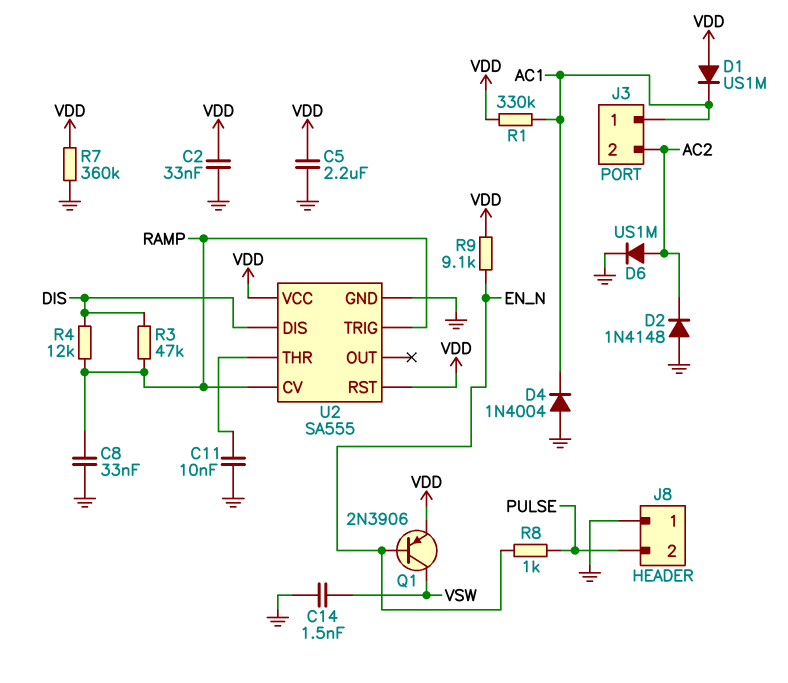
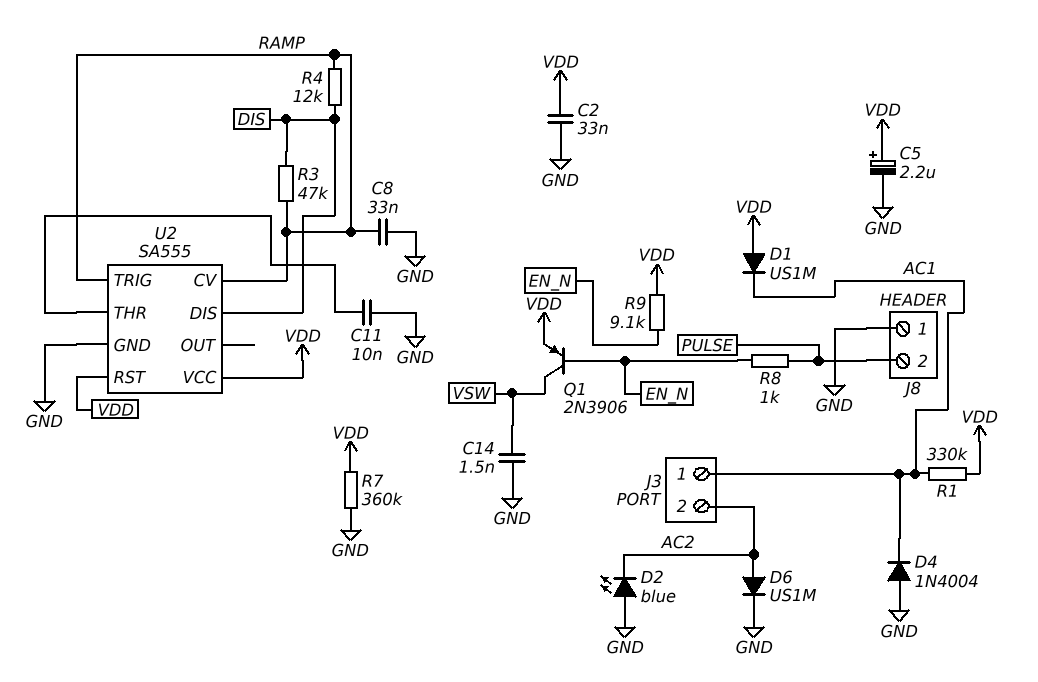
C5: 2.2uF (GND, VDD) -> 2.2uF (plus VDD, minus GND)
D2: diode 1N4148 (A GND, K AC2) -> LED blue (A GND, K AC2)

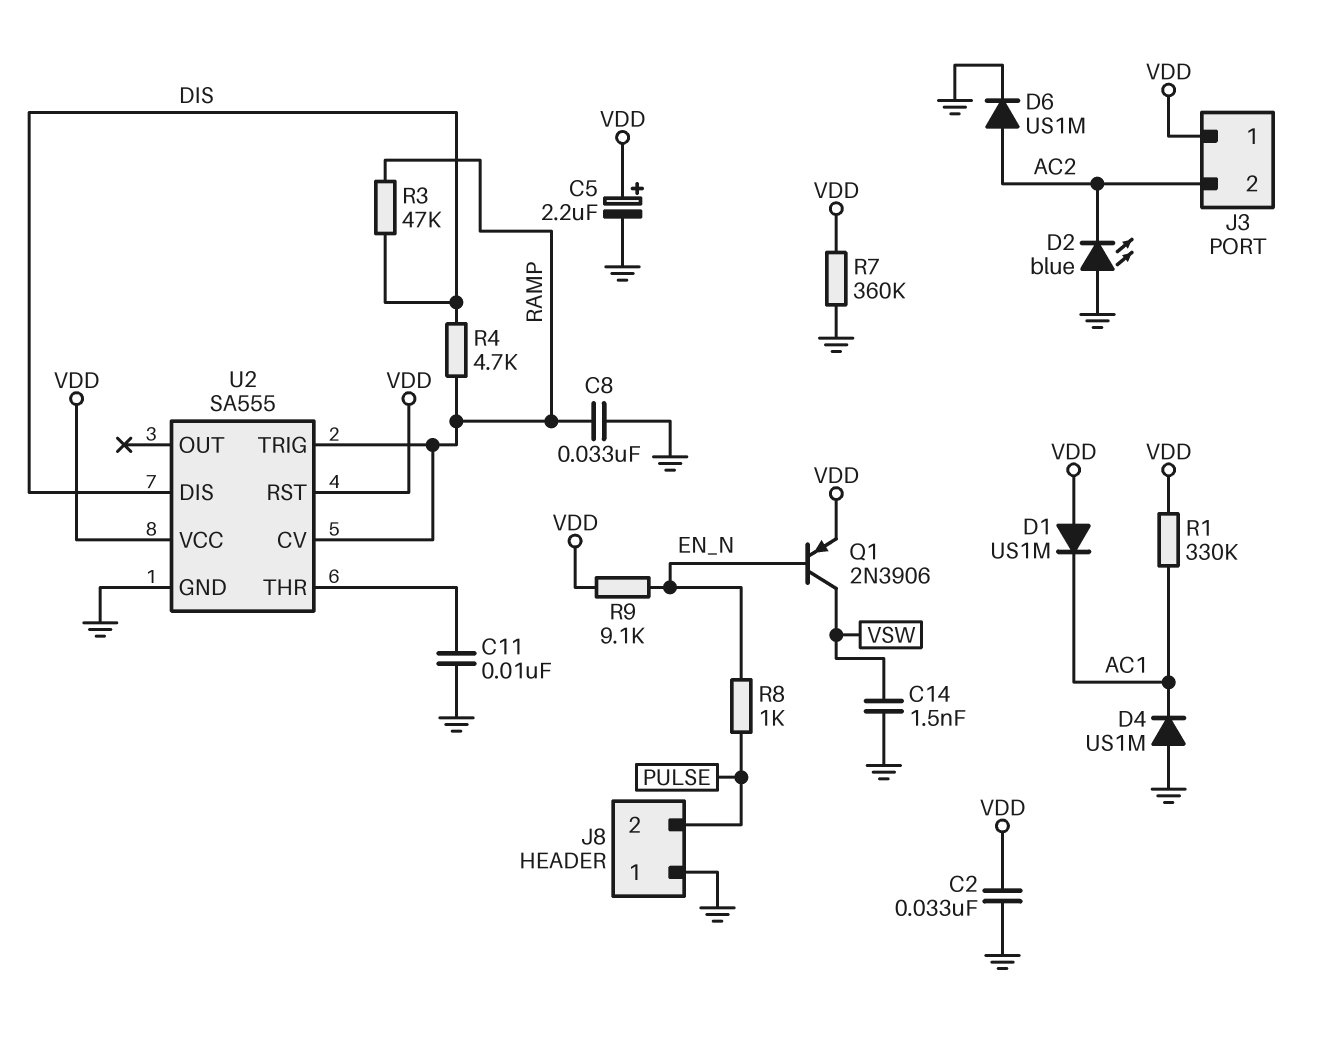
D4: diode 1N4004 (A GND, K AC1) -> diode US1M (A GND, K AC1)
J3 pin 1: AC1 -> VDD
R4: 12k (DIS, RAMP) -> 4.7k (DIS, RAMP)

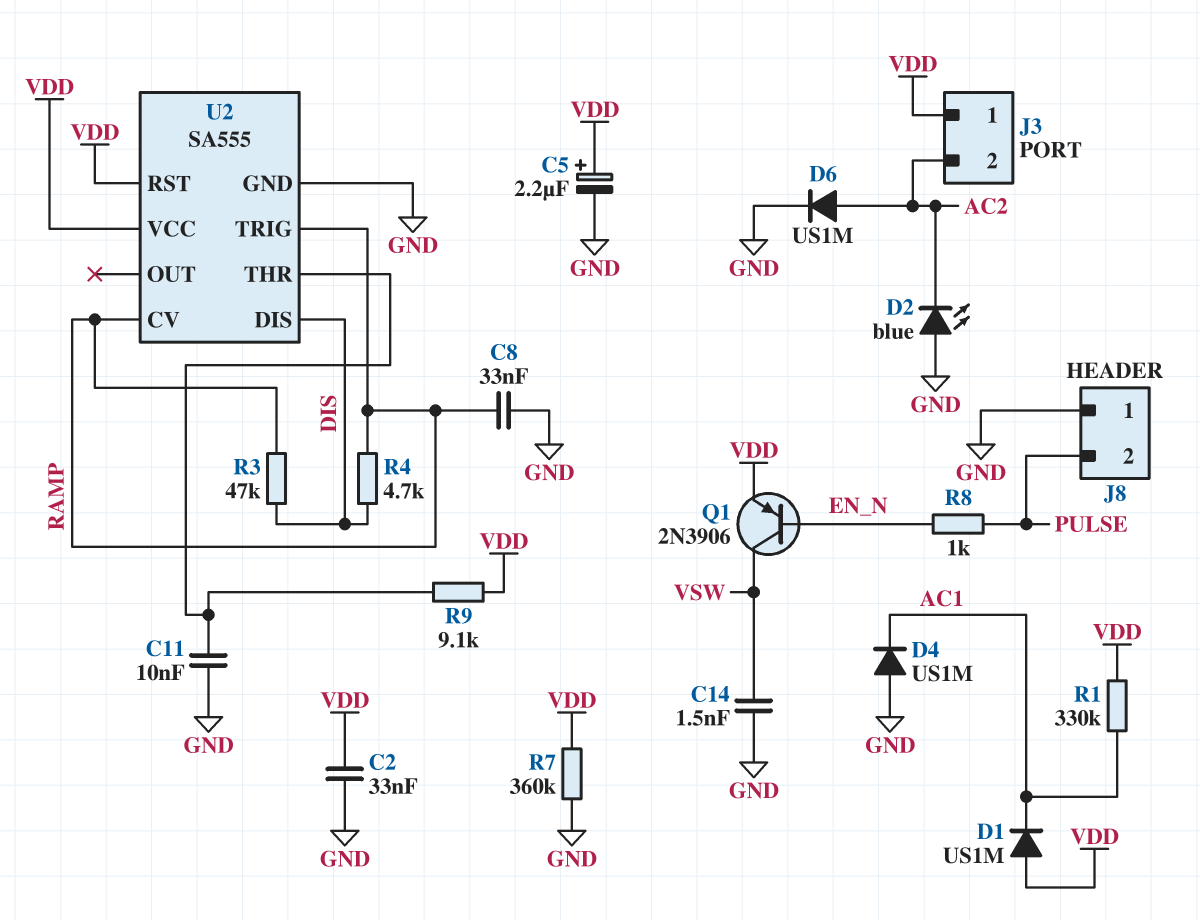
R9: 9.1k (EN_N, VDD) -> 9.1k (U2/THR, VDD)

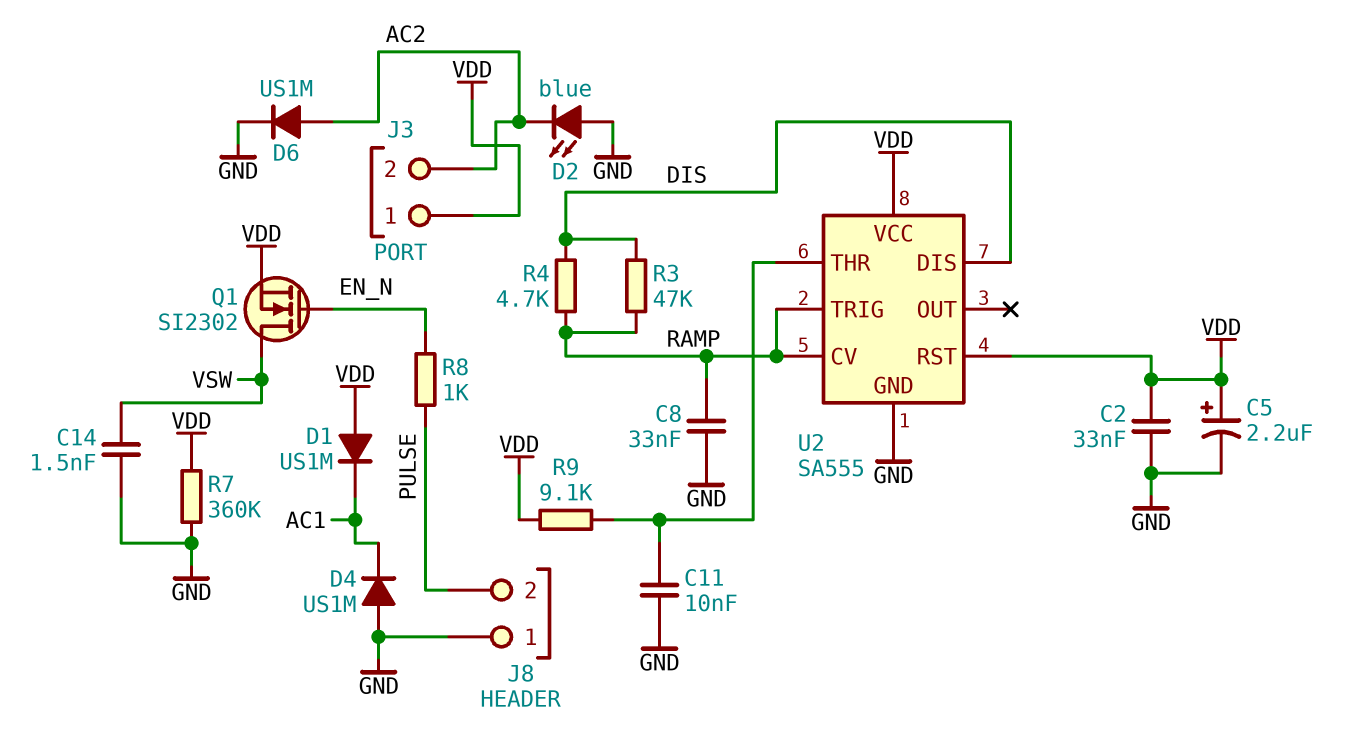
Q1: PNP 2N3906 (B EN_N, C VSW, E VDD) -> NMOS SI2302 (G EN_N, D VSW, S VDD)
R1: 330k (AC1, VDD) -> none

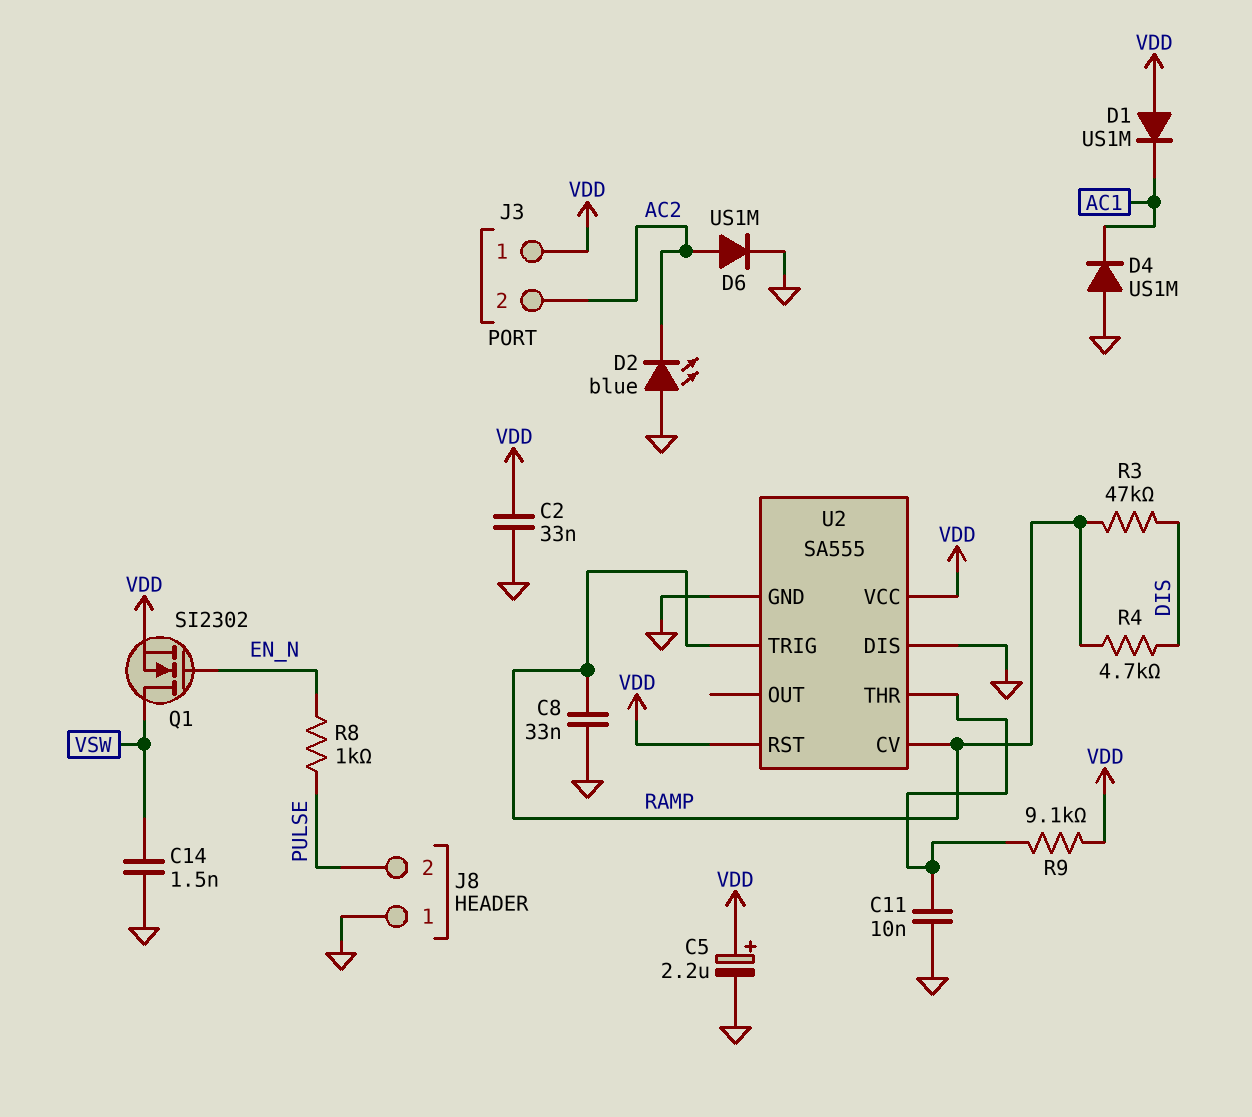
R7: 360k (GND, VDD) -> none
U2 pin DIS: DIS -> GND

